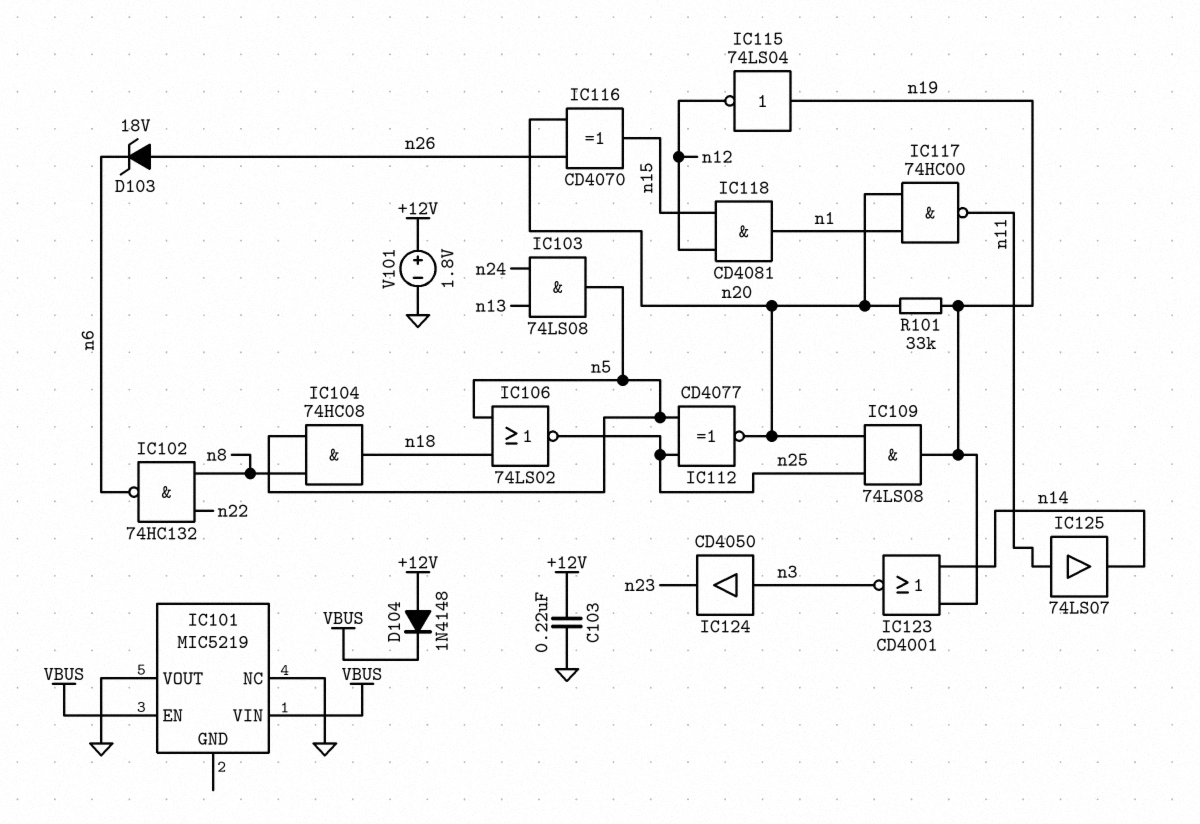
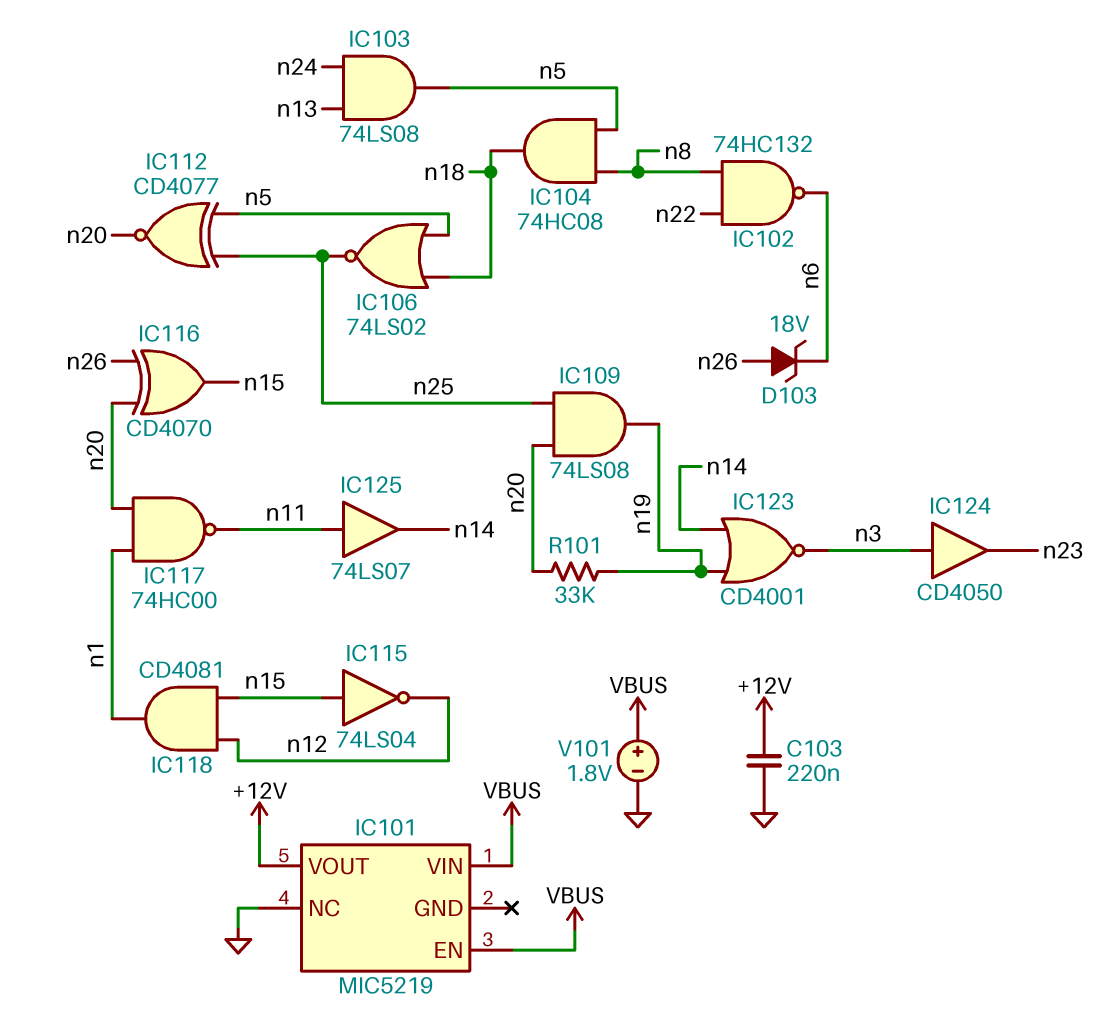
D104: diode 1N4148 (A +12V, K VBUS) -> none
IC101 pin VOUT: GND -> +12V
IC115: NOT 74LS04 (in n19, out n12) -> NOT 74LS04 (in n15, out n12)
V101: 1.8V (plus +12V, minus GND) -> 1.8V (plus VBUS, minus GND)

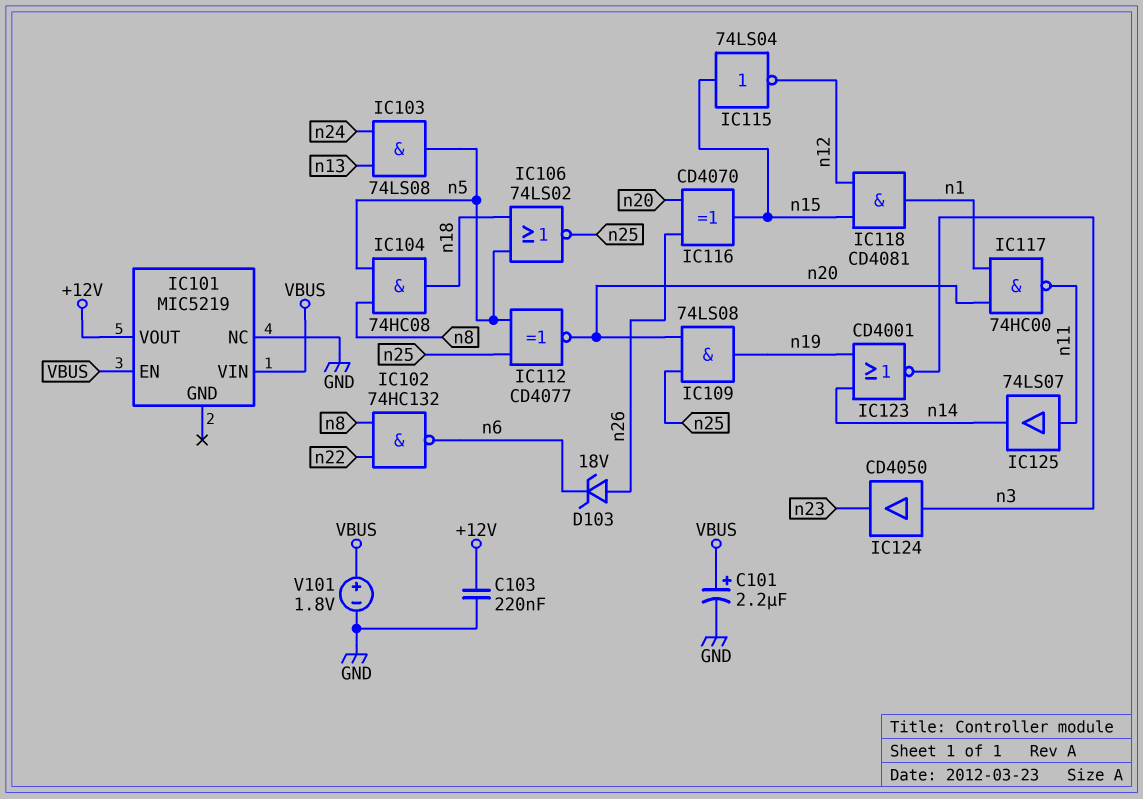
C101: none -> 2.2uF (plus VBUS, minus GND)
R101: 33k (n19, n20) -> none

